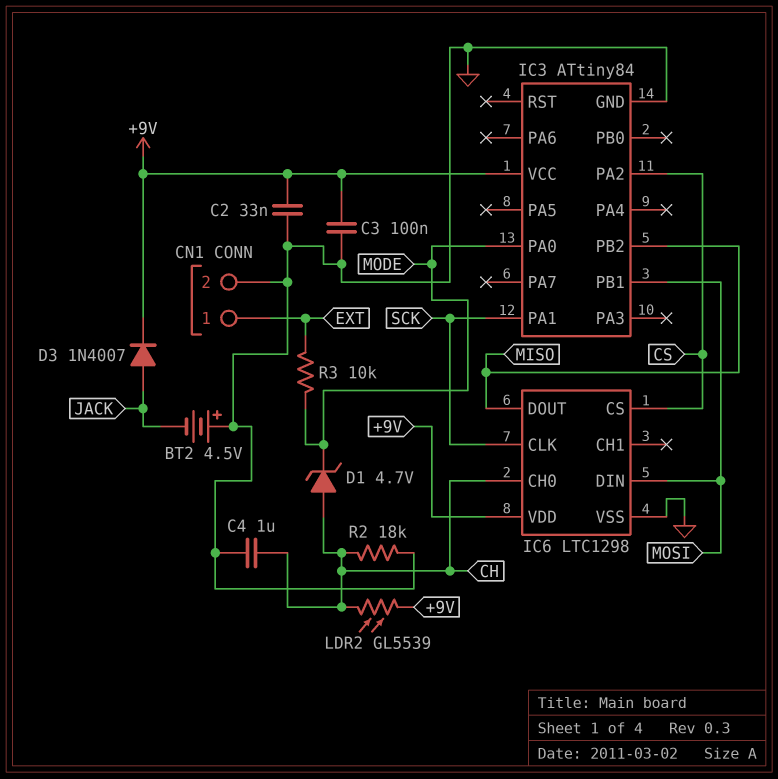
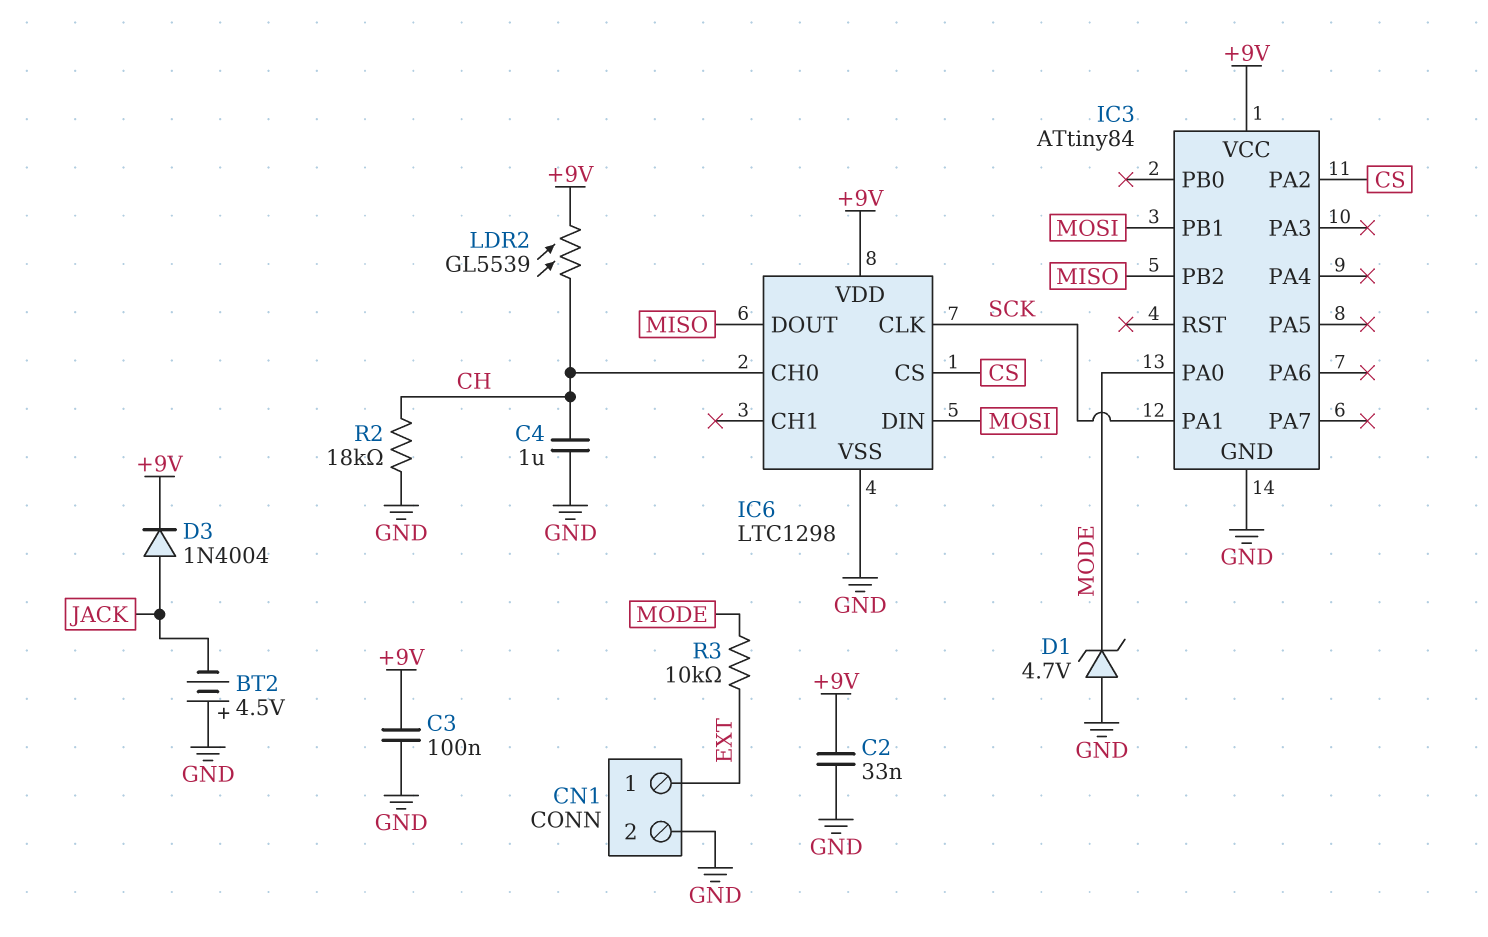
D1: zener 4.7V (A CH, K MODE) -> zener 4.7V (A GND, K MODE)
D3: diode 1N4007 (A JACK, K +9V) -> diode 1N4004 (A JACK, K +9V)

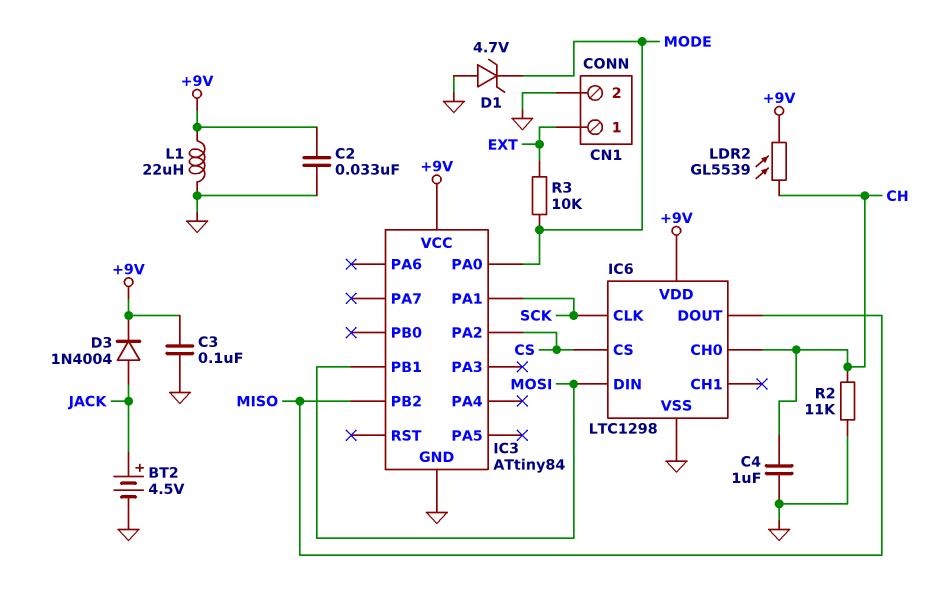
BT2: 4.5V (plus GND, minus JACK) -> 4.5V (plus JACK, minus GND)
L1: none -> 22uH (+9V, GND)
R2: 18k (CH, GND) -> 11k (CH, GND)

